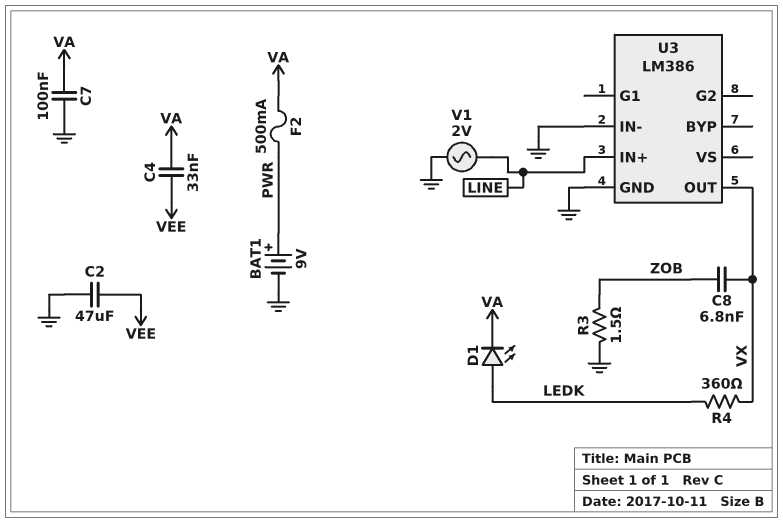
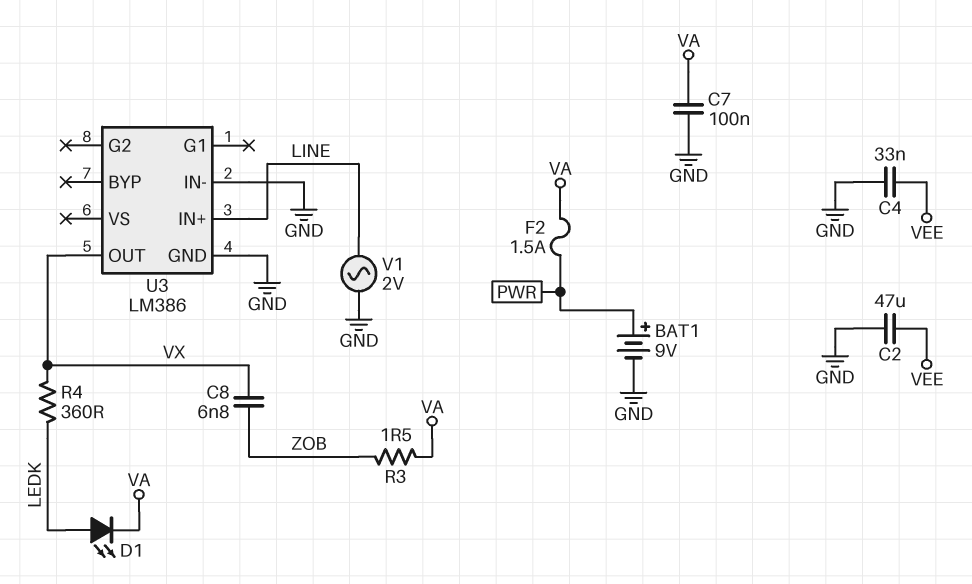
C4: 33nF (VA, VEE) -> 33nF (GND, VEE)
F2: 500mA (PWR, VA) -> 1.5A (PWR, VA)
R3: 1.5 (GND, ZOB) -> 1.5 (VA, ZOB)

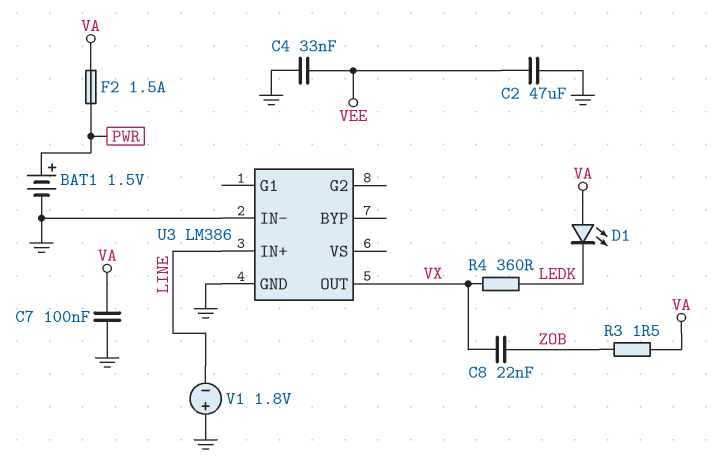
BAT1: 9V (plus PWR, minus GND) -> 1.5V (plus PWR, minus GND)
C8: 6.8nF (VX, ZOB) -> 22nF (VX, ZOB)
D1: LED (A LEDK, K VA) -> LED (A VA, K LEDK)
V1: AC 2V (GND, LINE) -> 1.8V (plus GND, minus LINE)

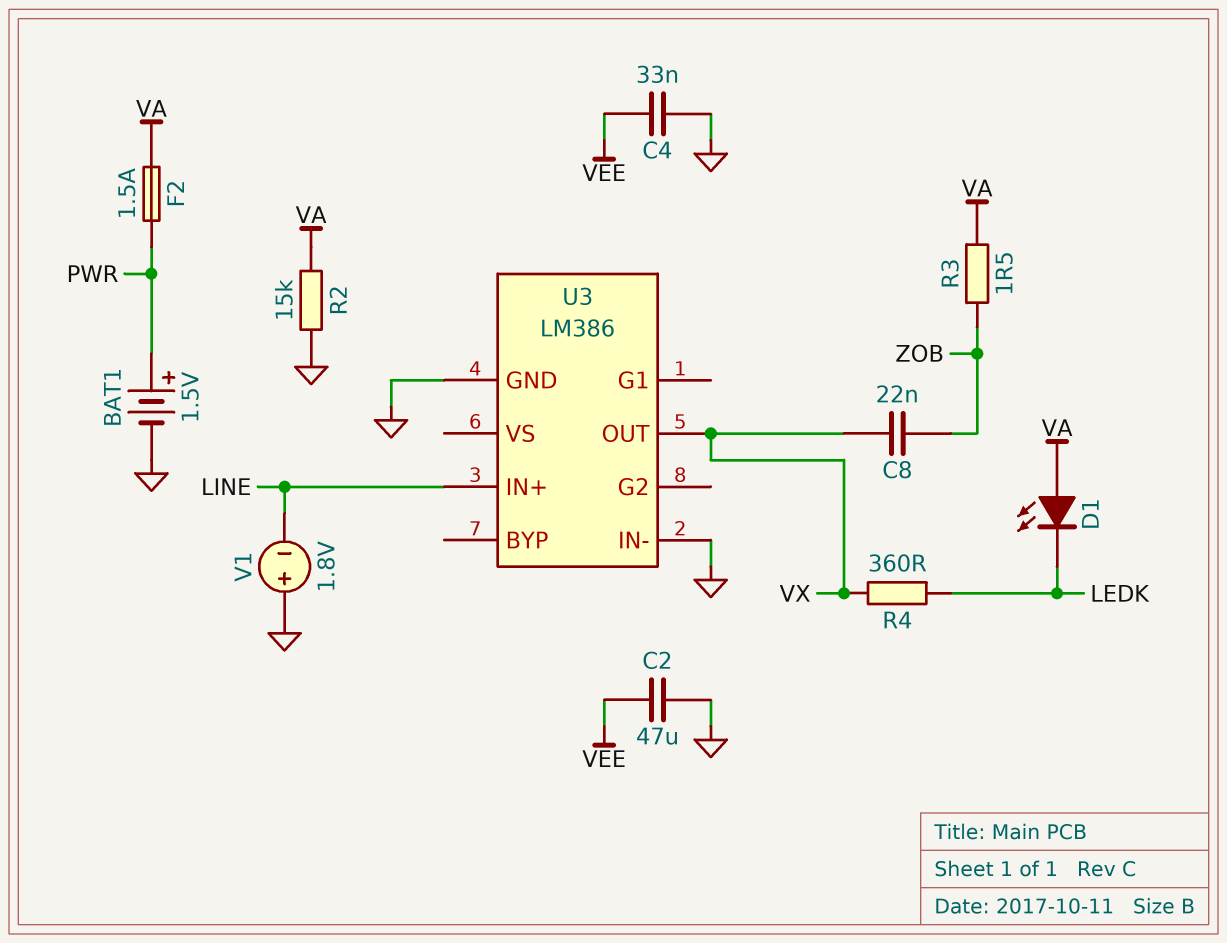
C7: 100nF (GND, VA) -> none
R2: none -> 15k (GND, VA)

